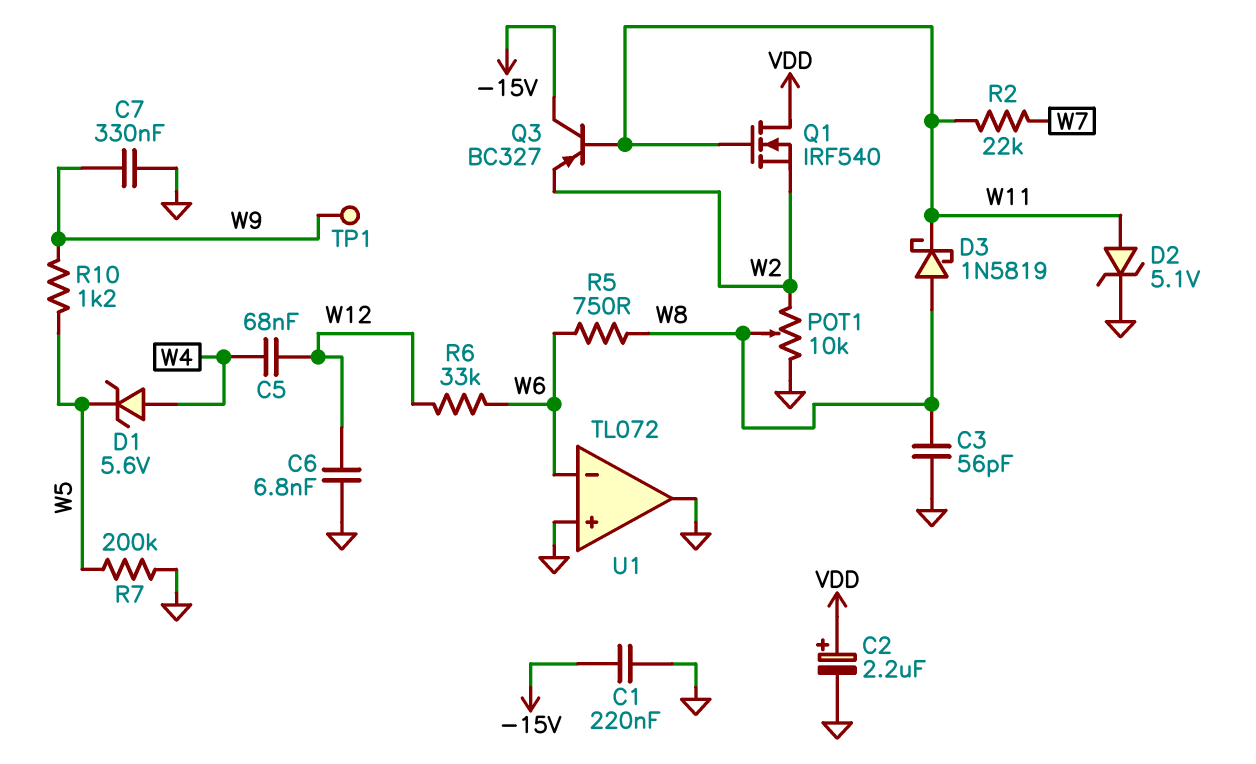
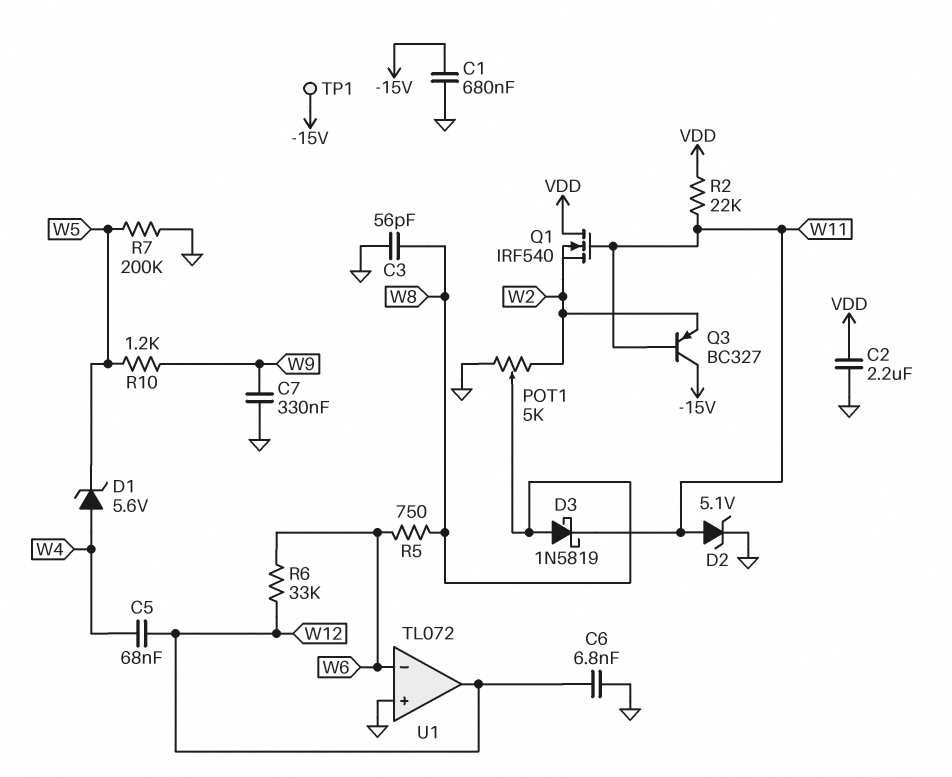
C1: 220nF (-15V, GND) -> 680nF (-15V, GND)
C2: 2.2uF (plus VDD, minus GND) -> 2.2uF (GND, VDD)
POT1: 10k (GND, W2, wiper W8) -> 5k (GND, W2, wiper W8)
R2: 22k (W7, W11) -> 22k (VDD, W11)
TP1: test point (W9) -> test point (-15V)
U1 pin out: GND -> W12

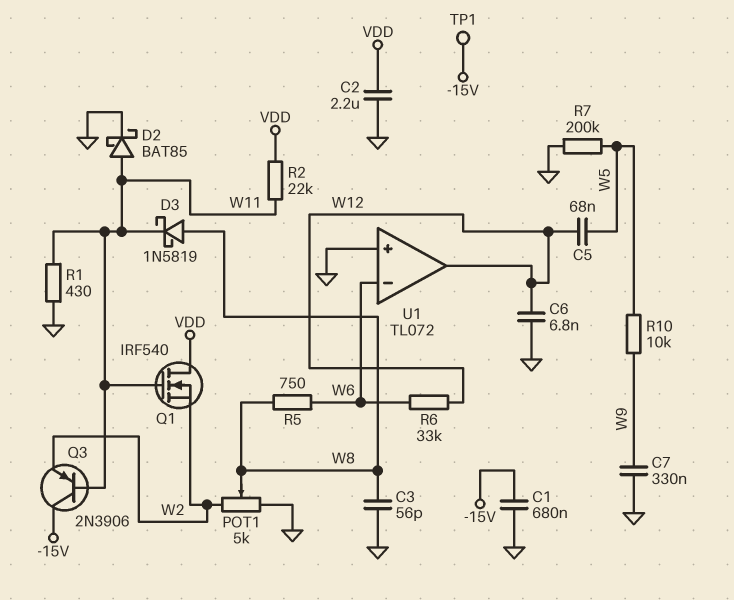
C5: 68nF (W4, W12) -> 68nF (W5, W12)
D1: zener 5.6V (A W4, K W5) -> none
D2: zener 5.1V (A W11, K GND) -> schottky BAT85 (A W11, K GND)
Q3: PNP BC327 (B W11, C -15V, E W2) -> PNP 2N3906 (B W11, C -15V, E W2)
R1: none -> 430 (GND, W11)
R10: 1.2k (W5, W9) -> 10k (W5, W9)

